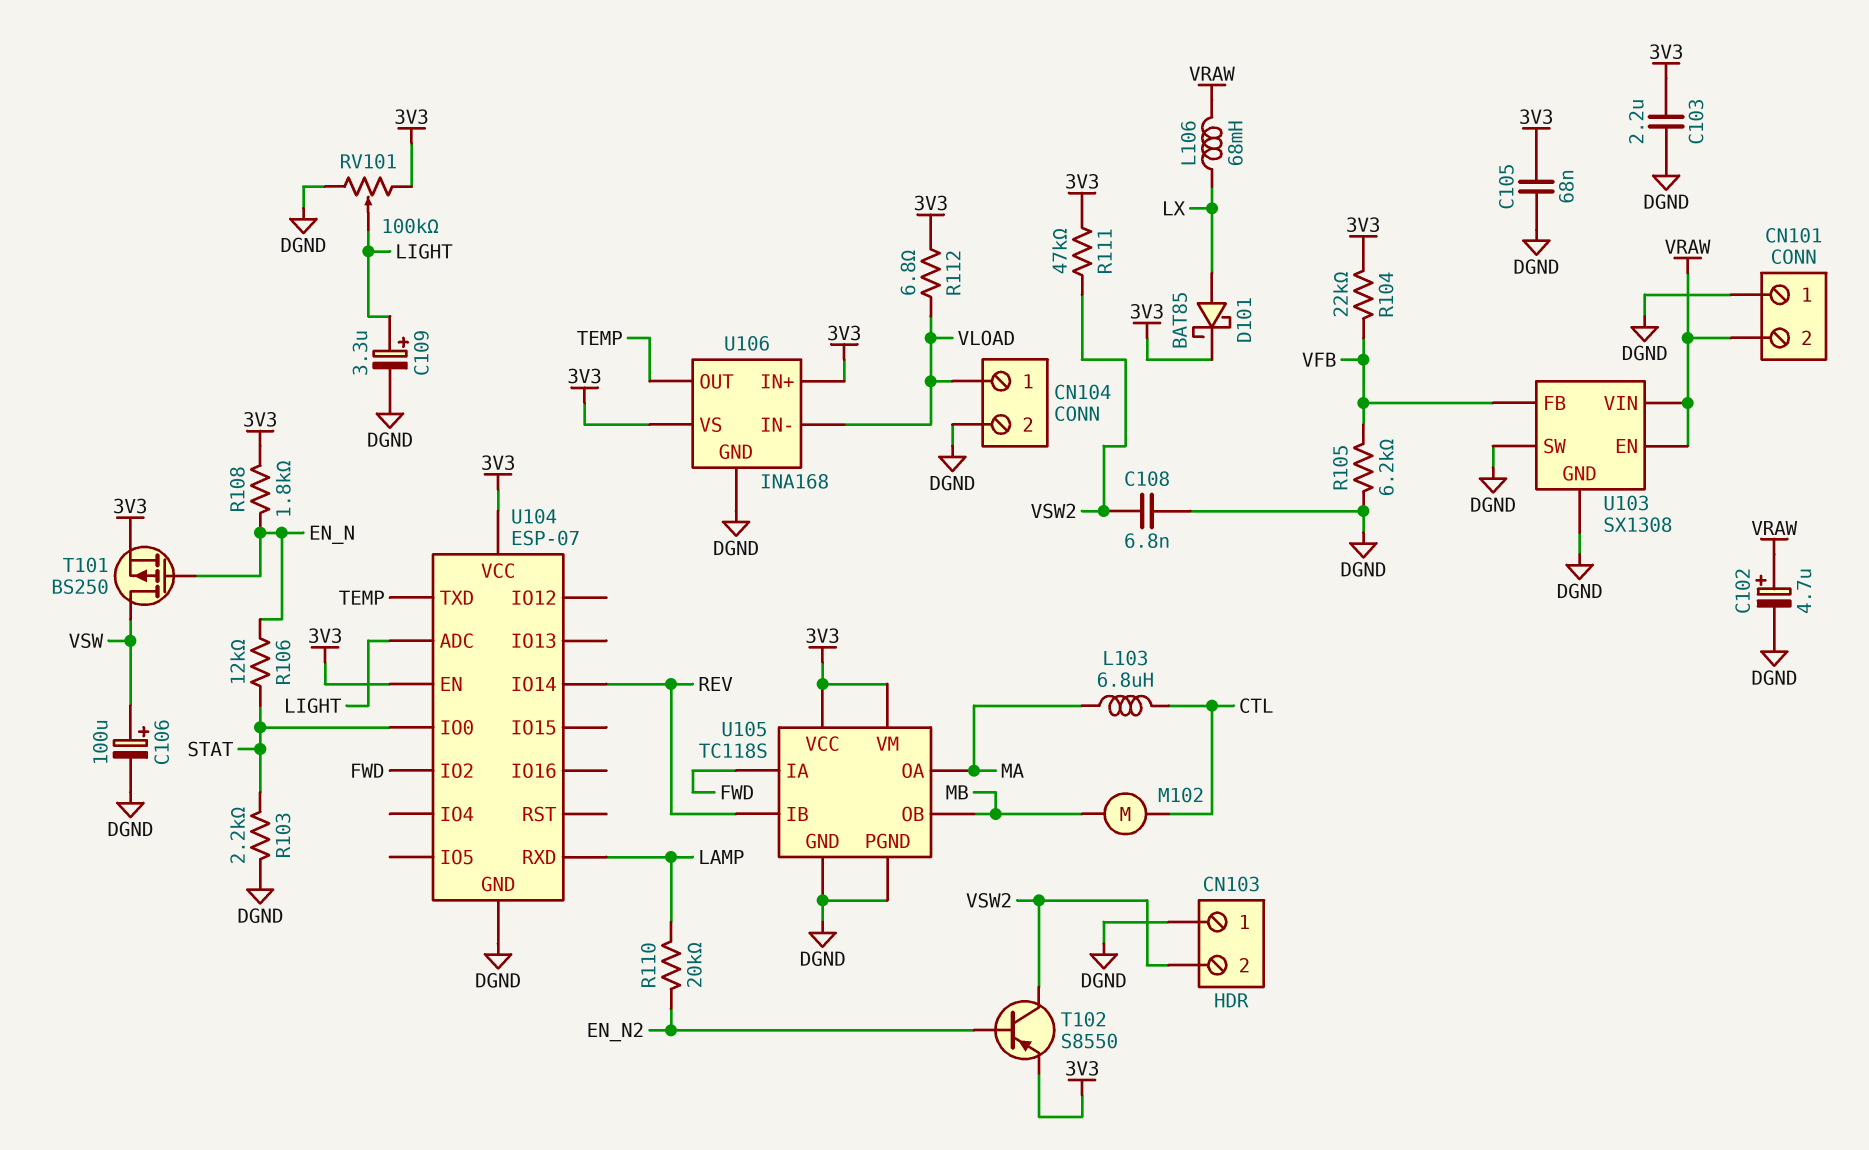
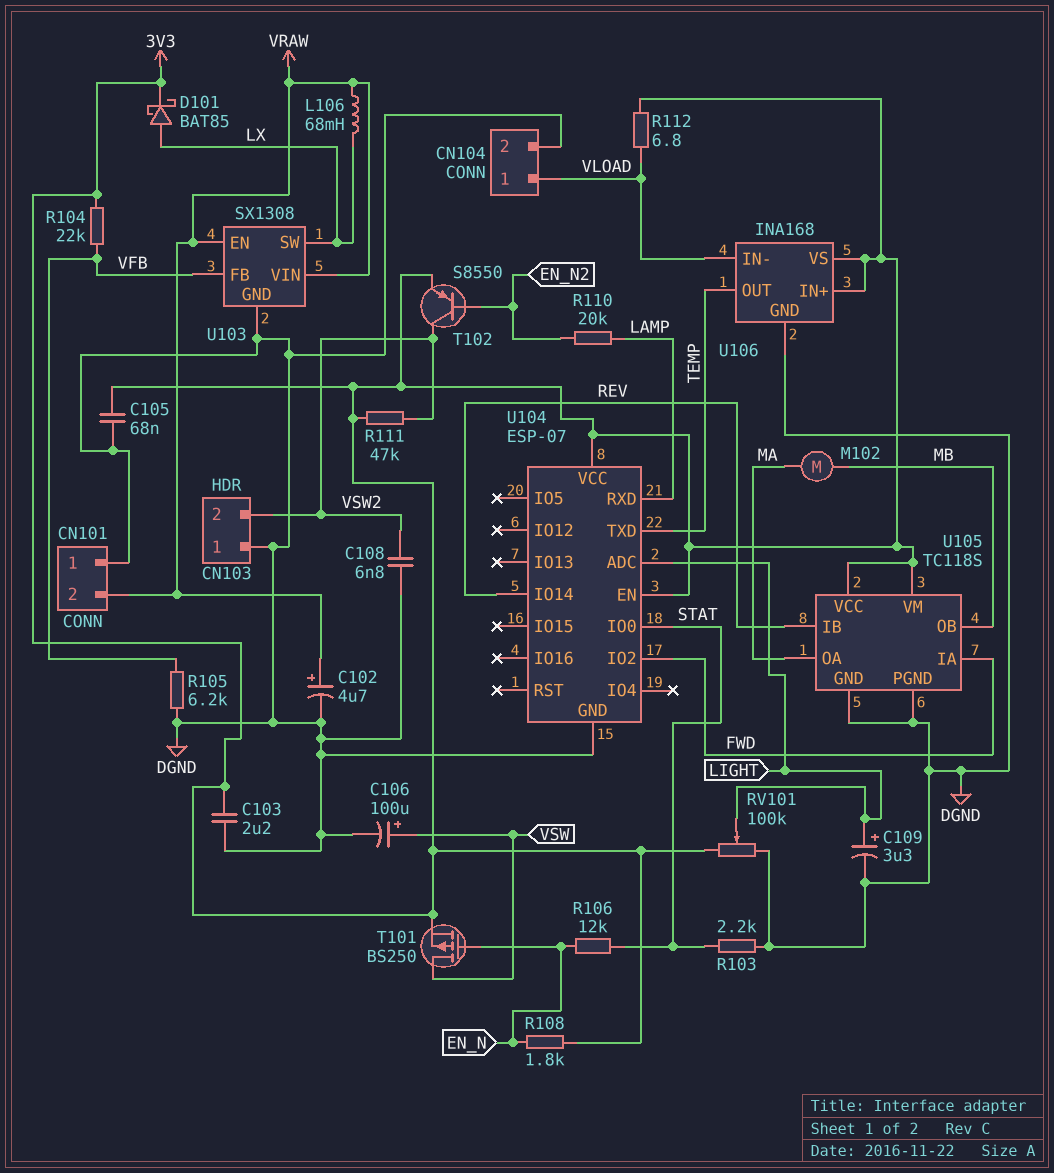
L103: 6.8uH (CTL, MA) -> none
M102: motor (CTL, MB) -> motor (MA, MB)
U103 pin SW: DGND -> LX

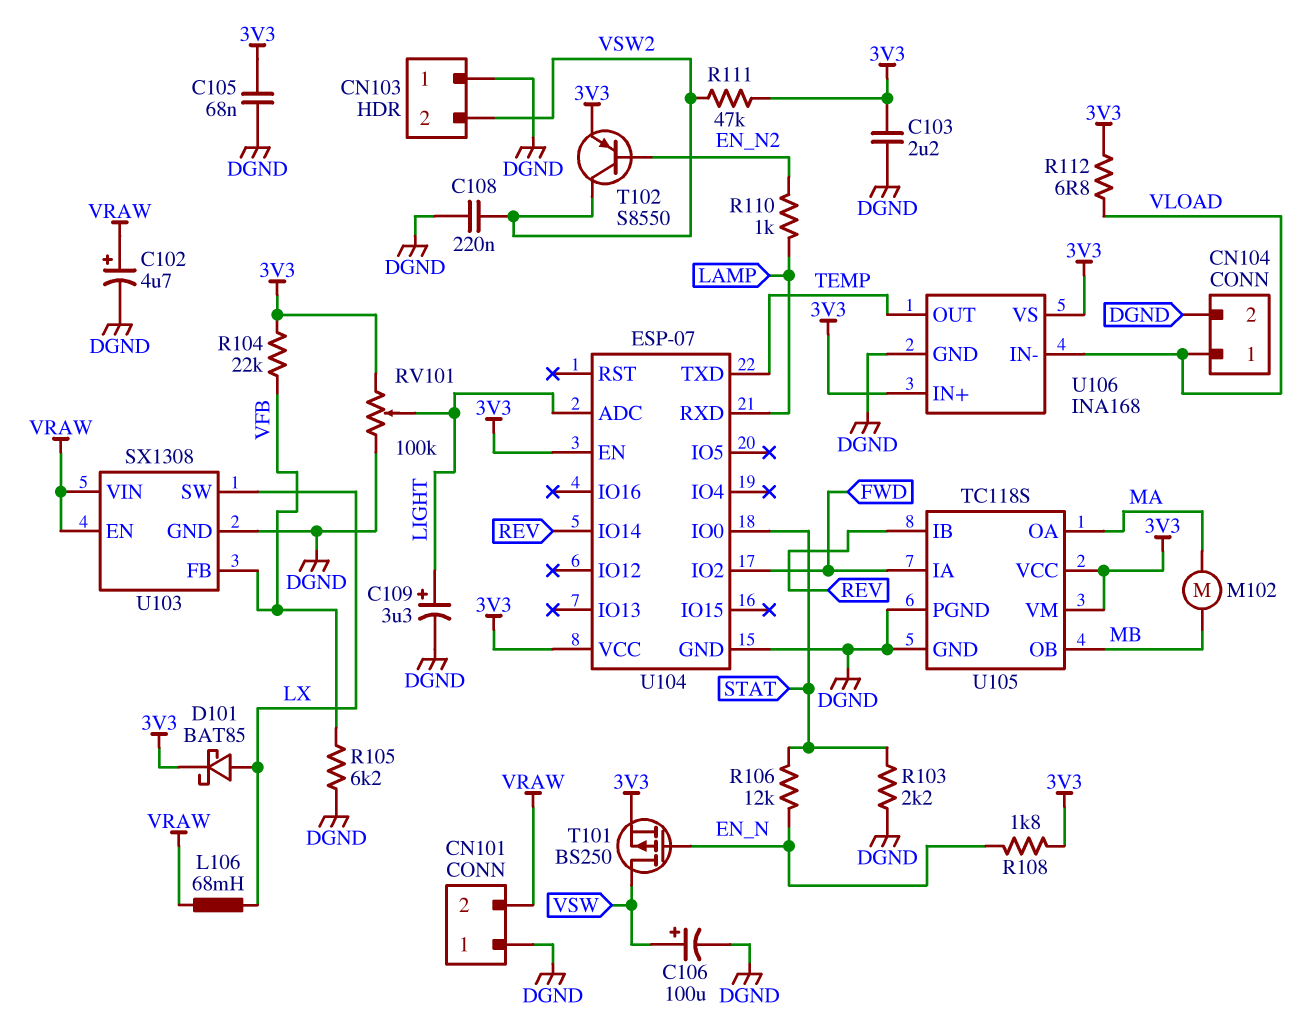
C108: 6.8nF (DGND, VSW2) -> 220nF (DGND, VSW2)
R110: 20k (EN_N2, LAMP) -> 1k (EN_N2, LAMP)

